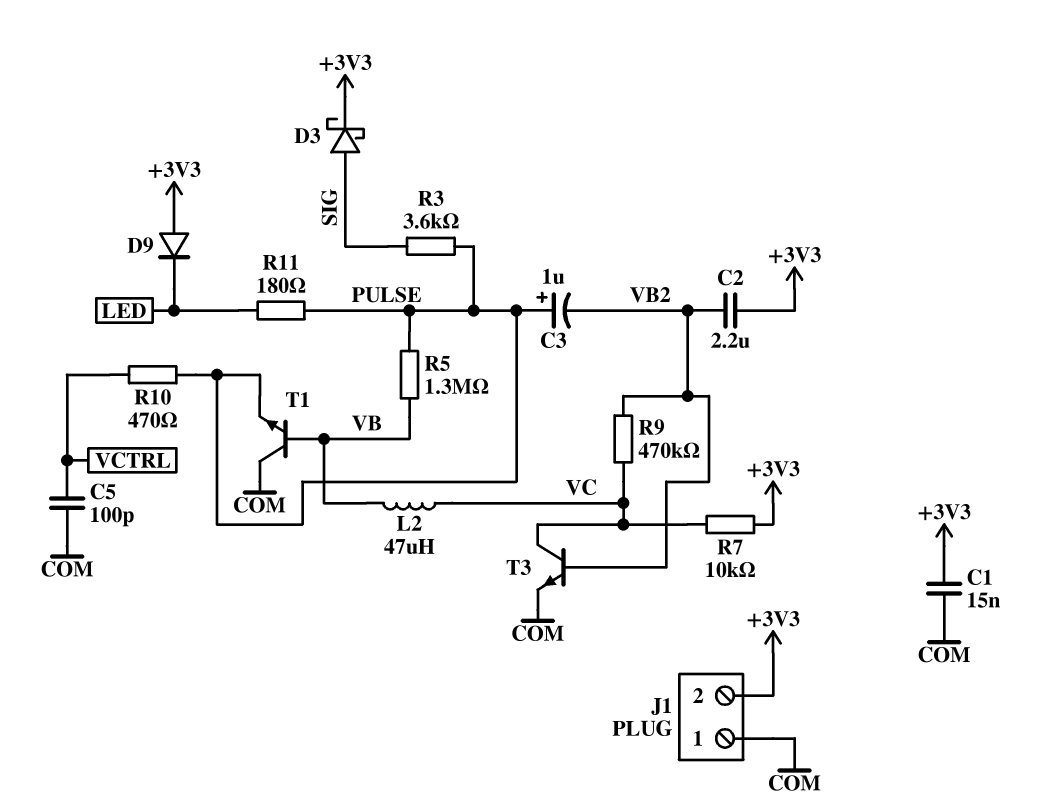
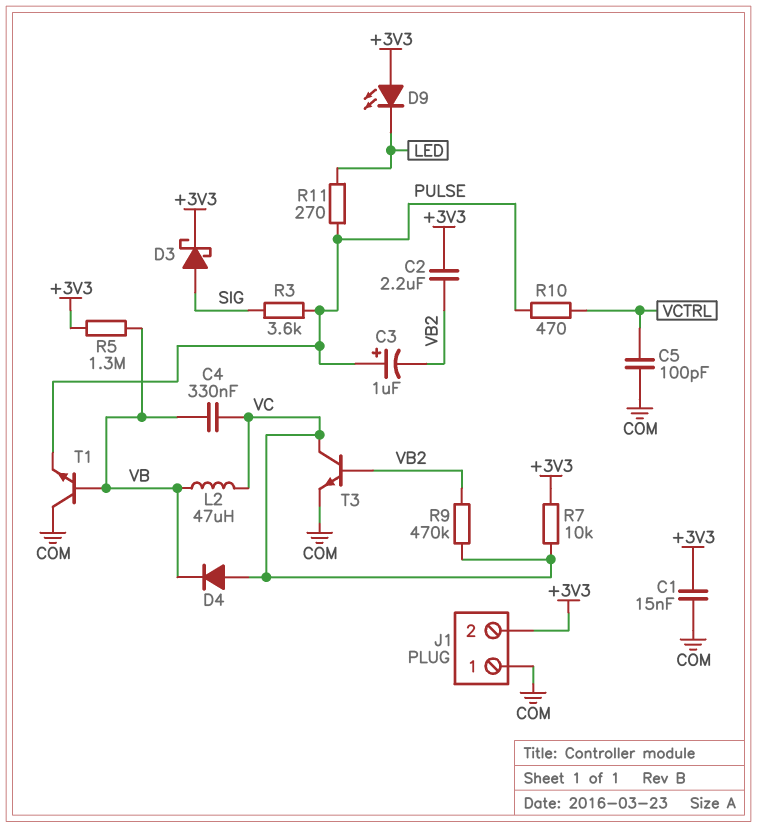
C4: none -> 330nF (VB, VC)
D4: none -> diode (A VC, K VB)
D9: diode (A +3V3, K LED) -> LED (A +3V3, K LED)
R5: 1.3M (PULSE, VB) -> 1.3M (+3V3, VB)
R11: 180 (LED, PULSE) -> 270 (LED, PULSE)

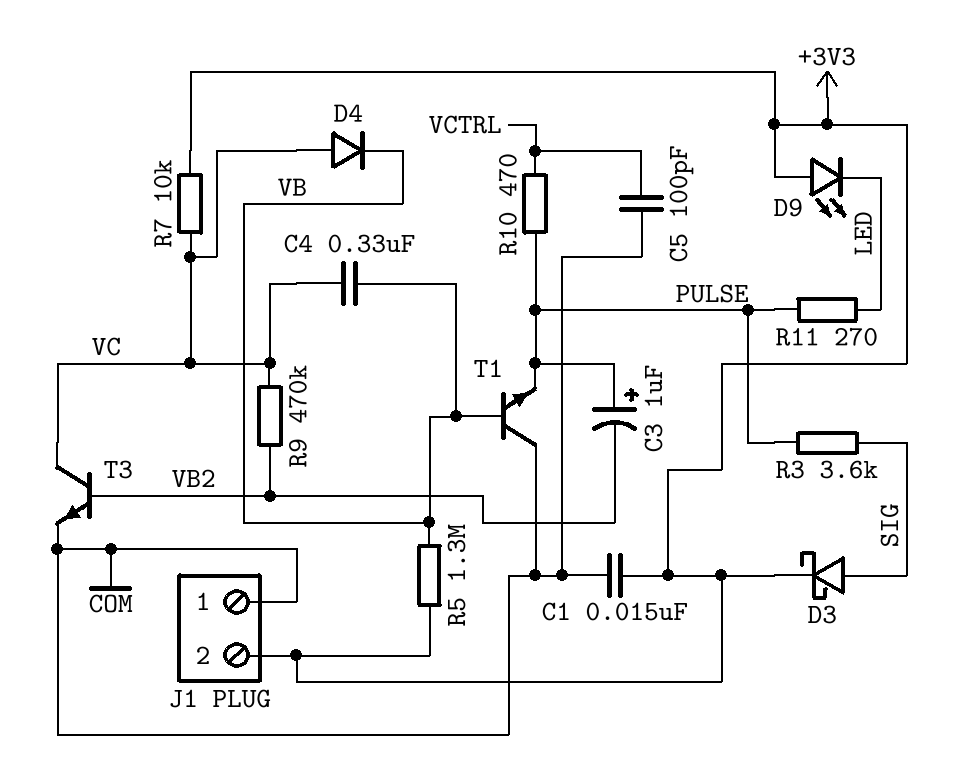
C2: 2.2uF (+3V3, VB2) -> none
L2: 47uH (VB, VC) -> none

